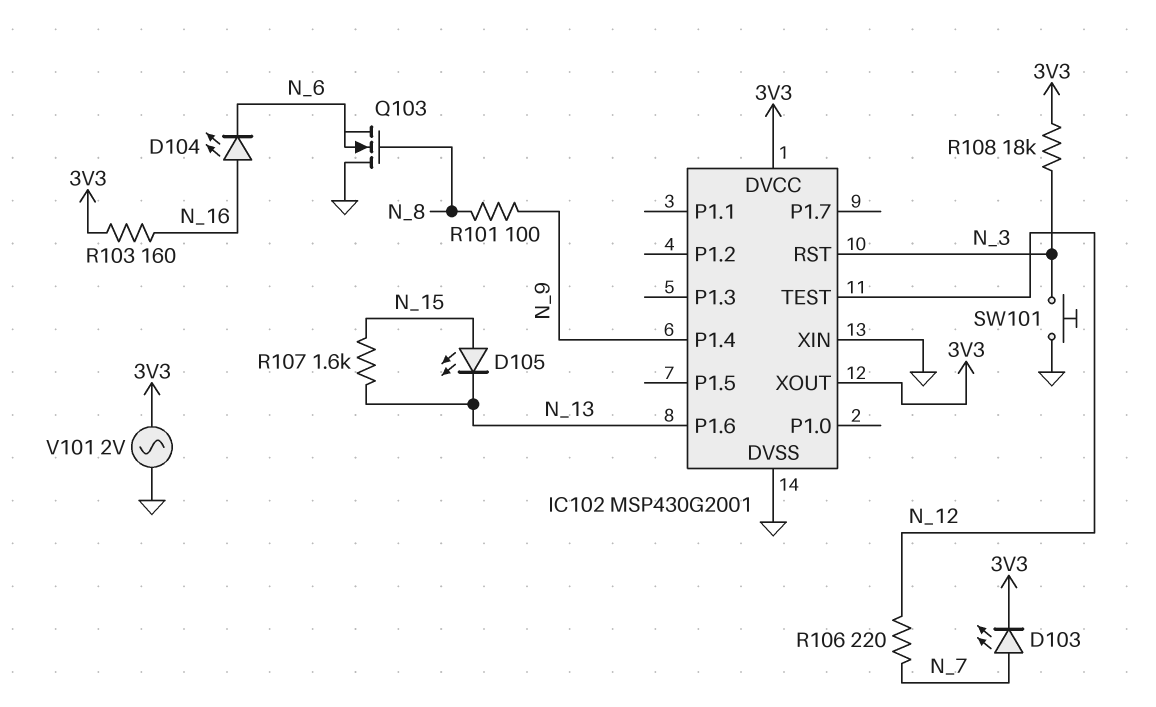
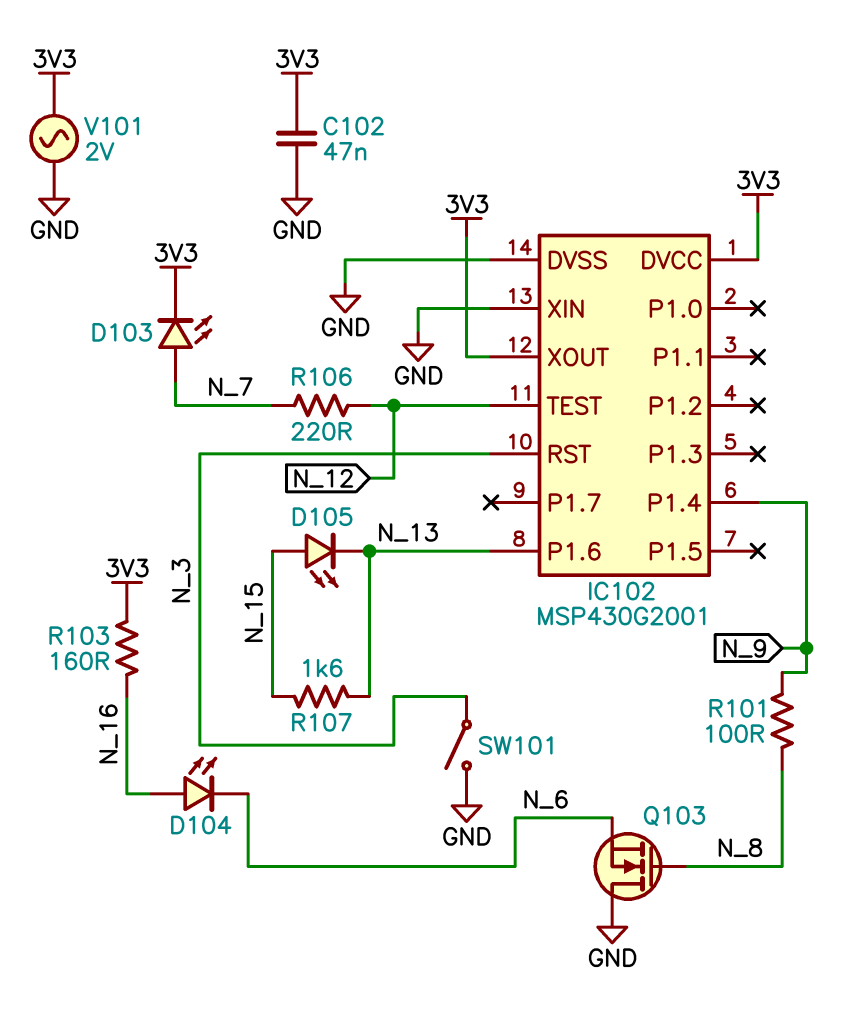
C102: none -> 47nF (3V3, GND)
R108: 18k (3V3, N_3) -> none
SW101: button (GND, N_3) -> switch (GND, N_3)

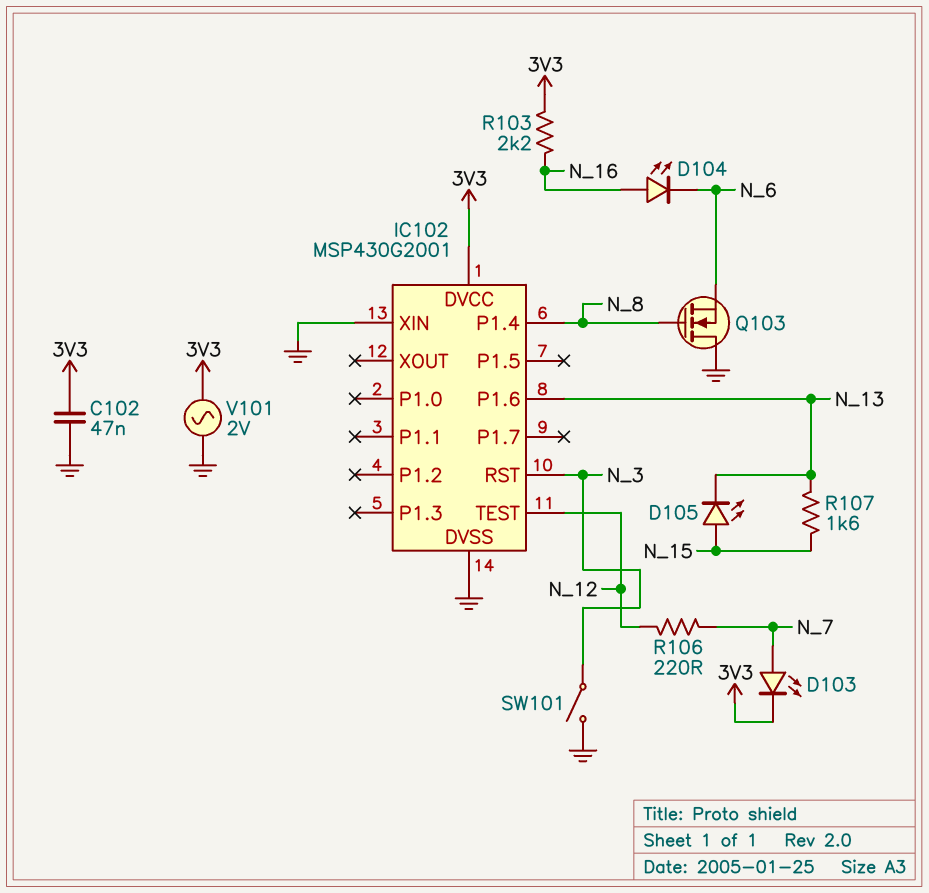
IC102 pin P1.4: N_9 -> N_8
IC102 pin XOUT: 3V3 -> none
R101: 100 (N_8, N_9) -> none
R103: 160 (3V3, N_16) -> 2.2k (3V3, N_16)

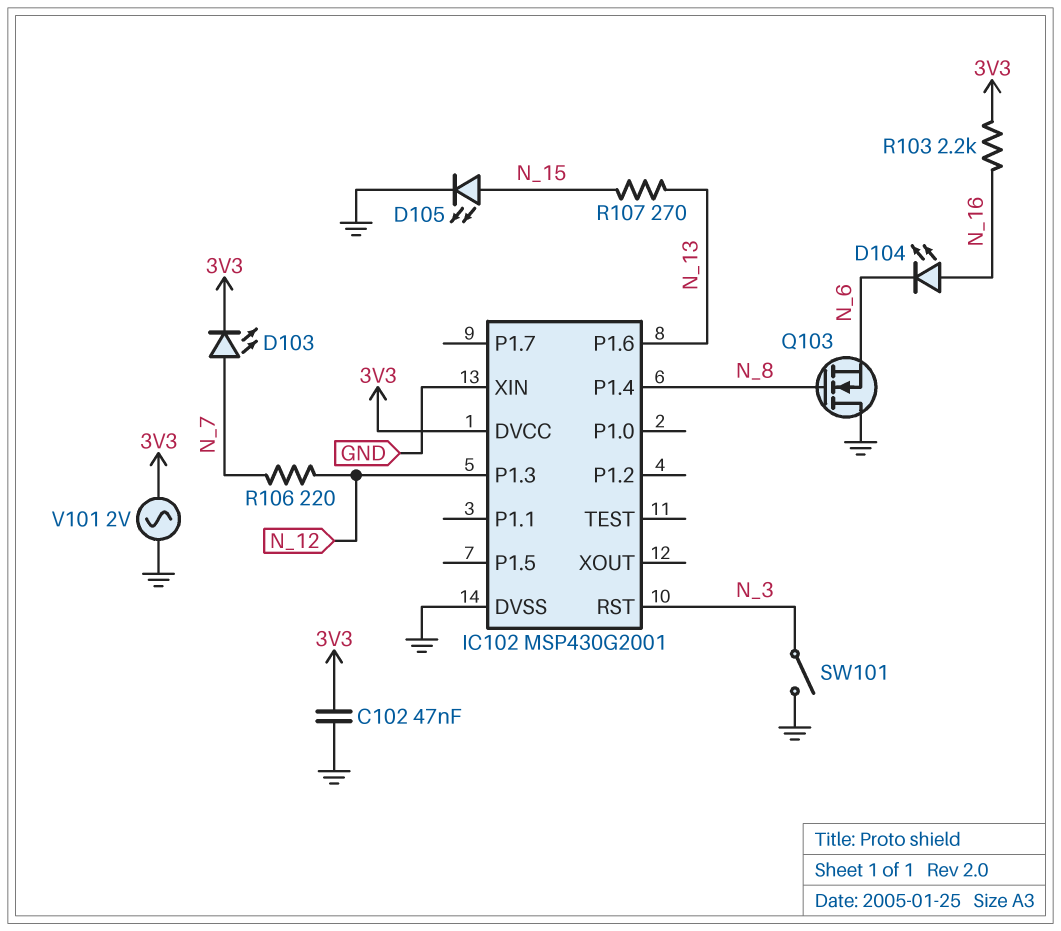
D105: LED (A N_15, K N_13) -> LED (A N_15, K GND)
IC102 pin P1.3: none -> N_12
IC102 pin TEST: N_12 -> none
R107: 1.6k (N_13, N_15) -> 270 (N_13, N_15)

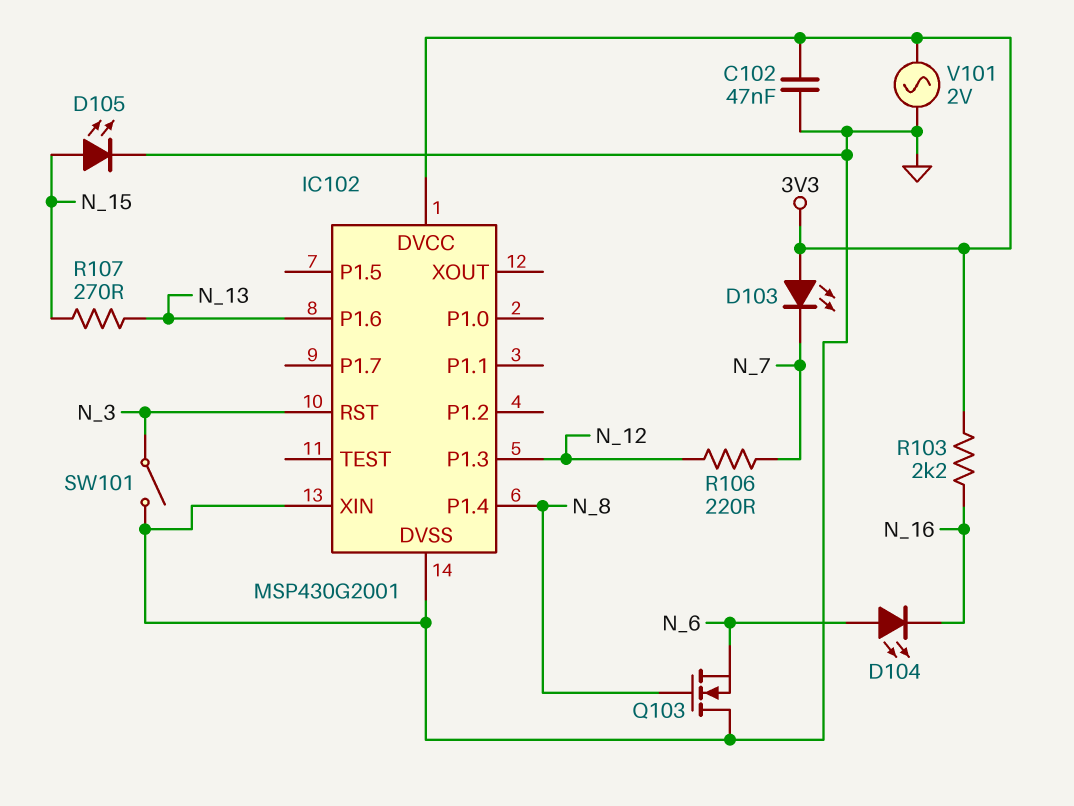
D103: LED (A N_7, K 3V3) -> LED (A 3V3, K N_7)
D104: LED (A N_16, K N_6) -> LED (A N_6, K N_16)

